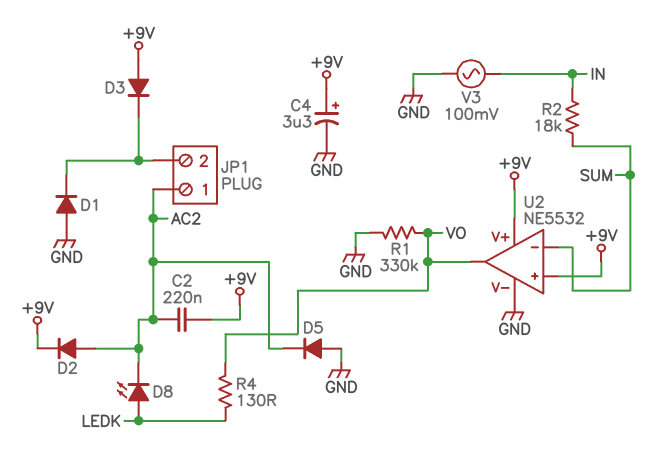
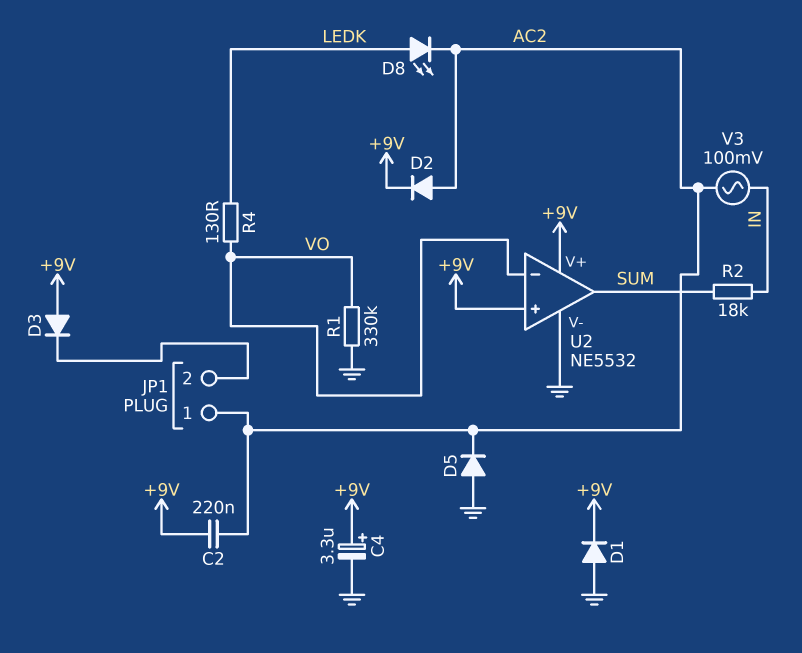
D1: diode (A GND, K JP1/2) -> diode (A GND, K +9V)
U2 pin in-: SUM -> VO
U2 pin out: VO -> SUM
V3: AC 100mV (GND, IN) -> AC 100mV (AC2, IN)

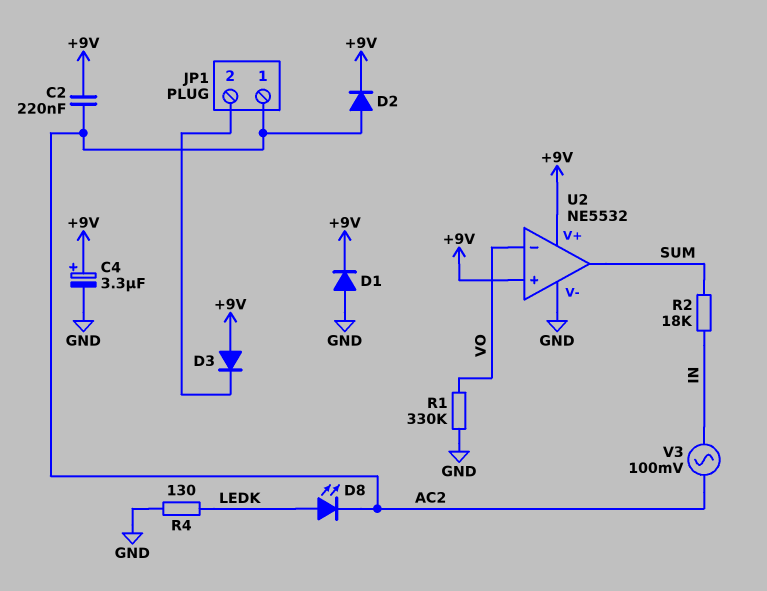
D5: diode (A GND, K AC2) -> none
R4: 130 (LEDK, VO) -> 130 (GND, LEDK)

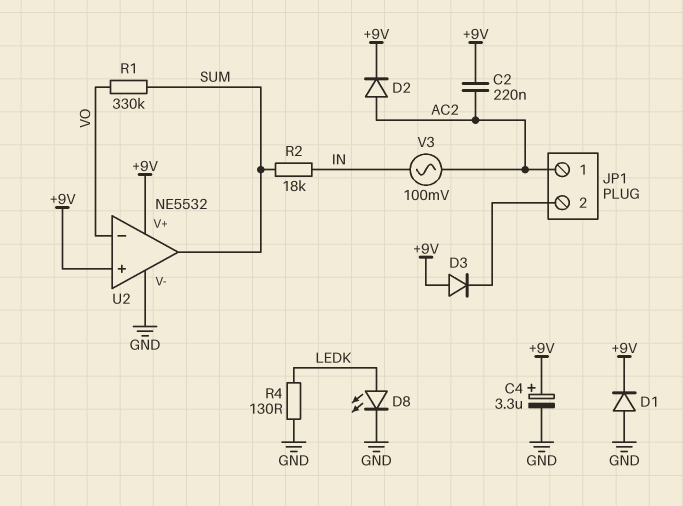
D8: LED (A LEDK, K AC2) -> LED (A LEDK, K GND)
R1: 330k (GND, VO) -> 330k (SUM, VO)

